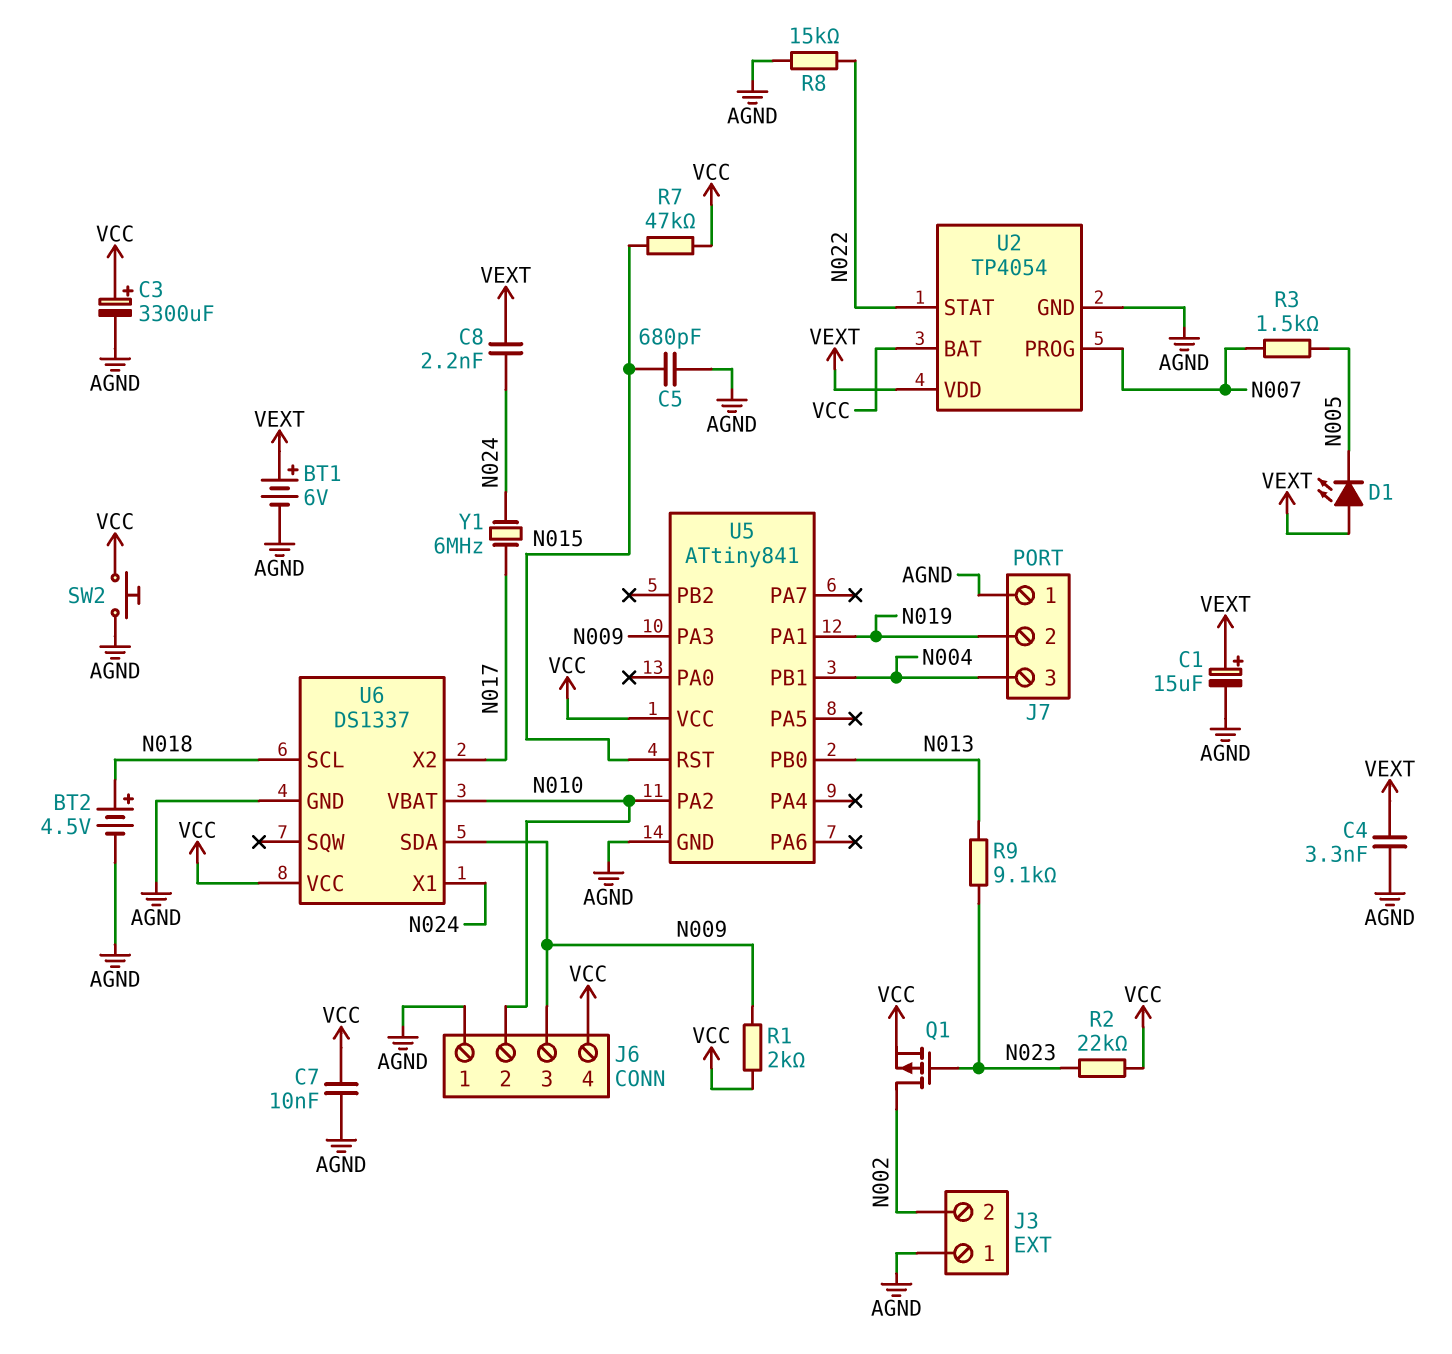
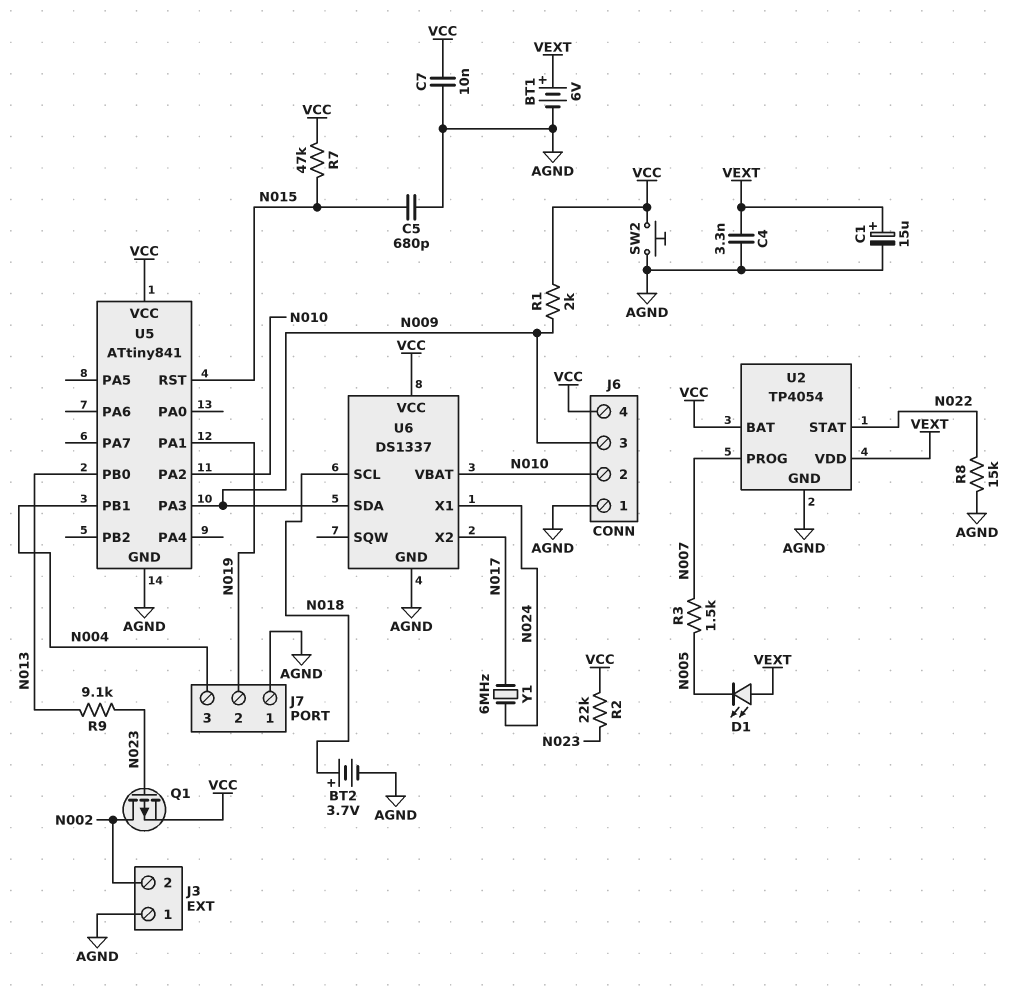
BT2: 4.5V (plus N018, minus AGND) -> 3.7V (plus N018, minus AGND)
C3: 3300uF (plus VCC, minus AGND) -> none
C8: 2.2nF (N024, VEXT) -> none

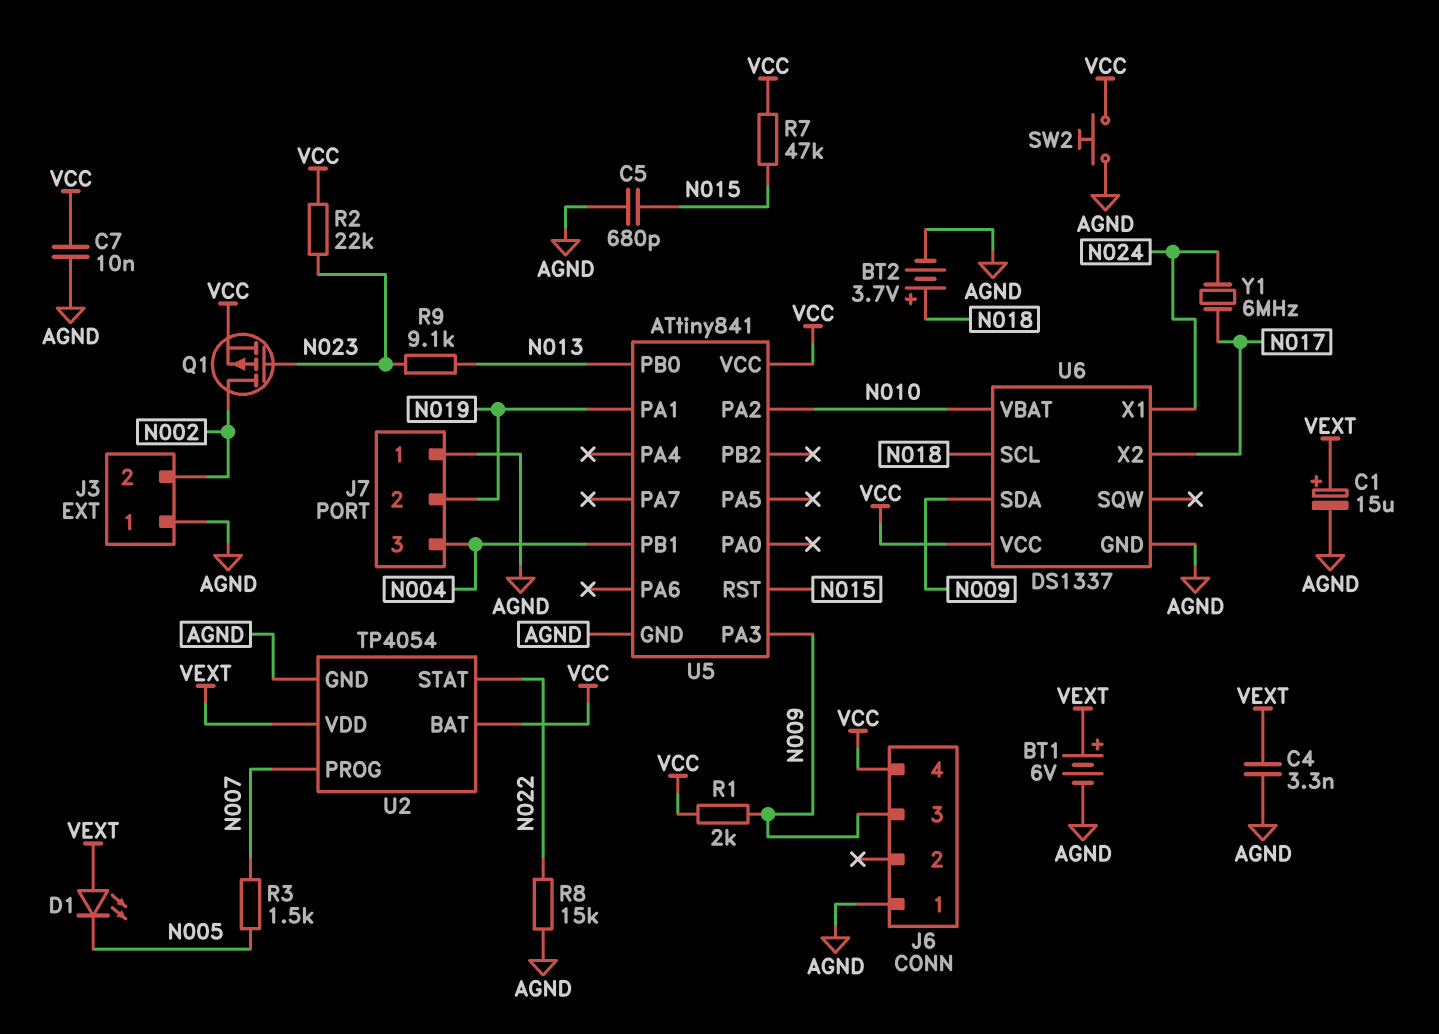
J6 pin 2: N010 -> none

